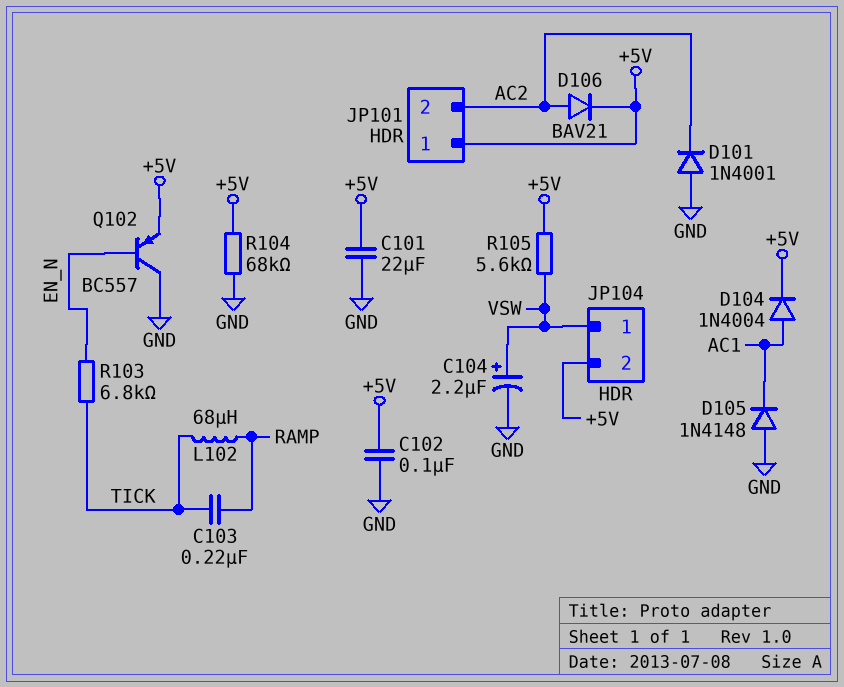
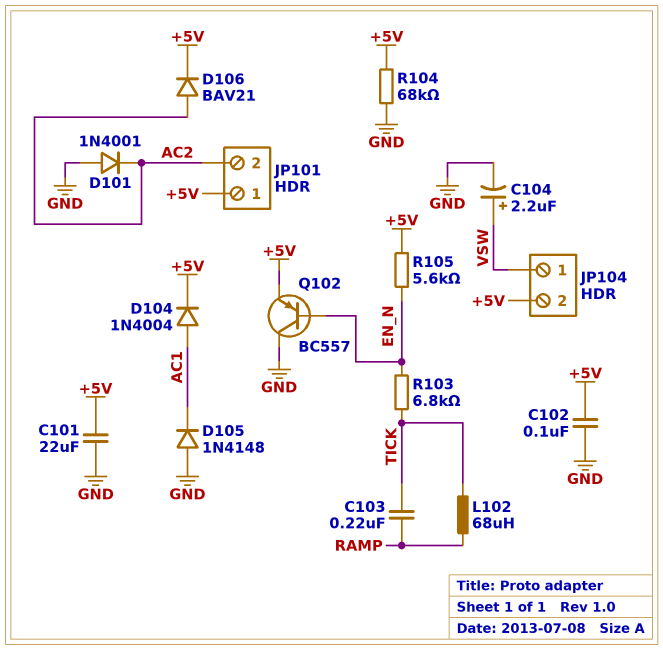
R105: 5.6k (+5V, VSW) -> 5.6k (+5V, EN_N)

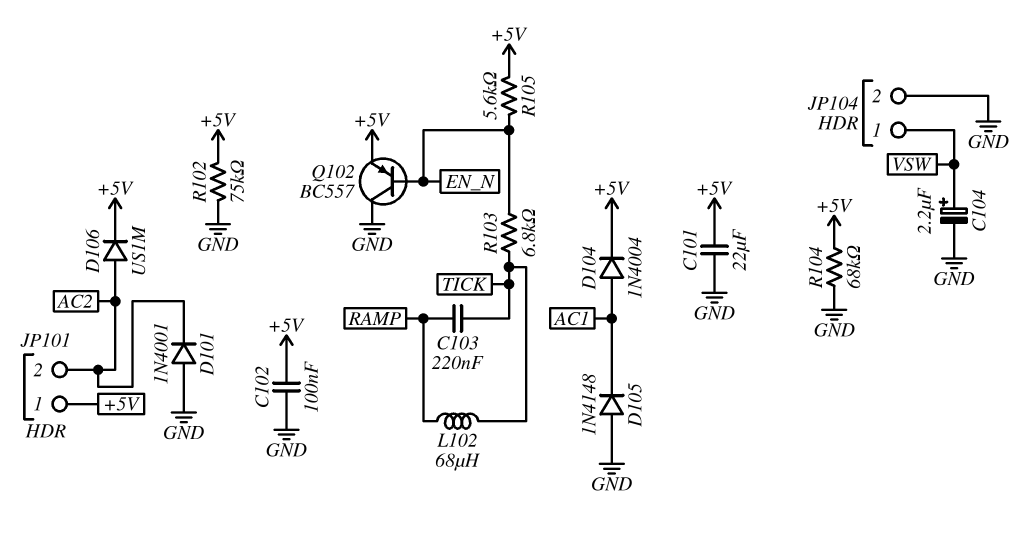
D106: diode BAV21 (A AC2, K +5V) -> diode US1M (A AC2, K +5V)
JP104 pin 2: +5V -> GND
R102: none -> 75k (+5V, GND)

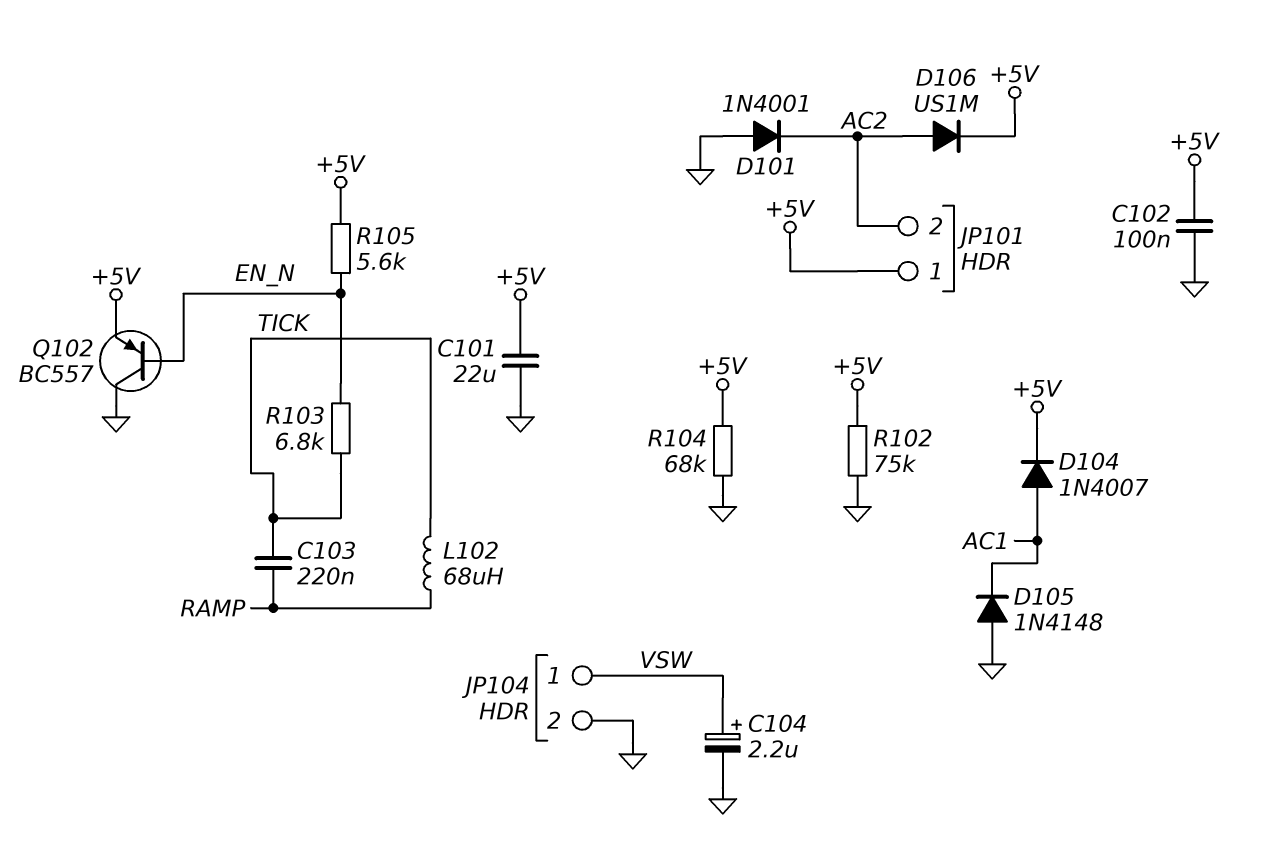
D104: diode 1N4004 (A AC1, K +5V) -> diode 1N4007 (A AC1, K +5V)

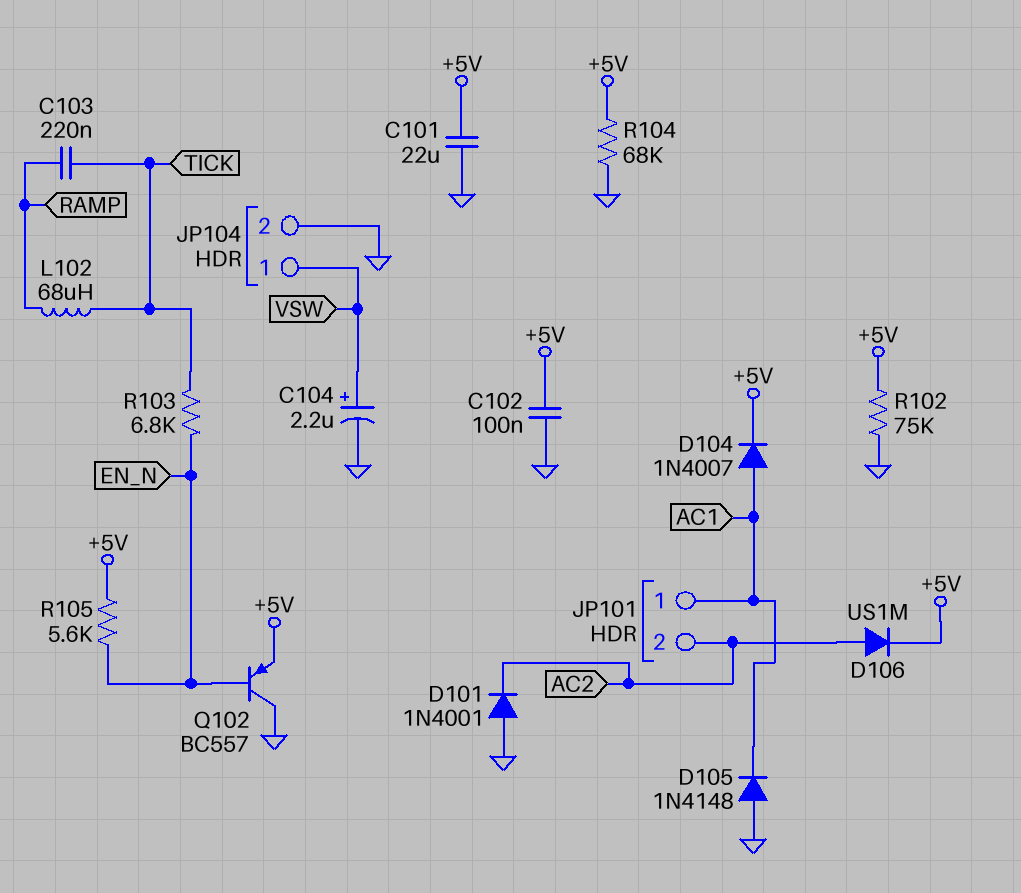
JP101 pin 1: +5V -> AC1

